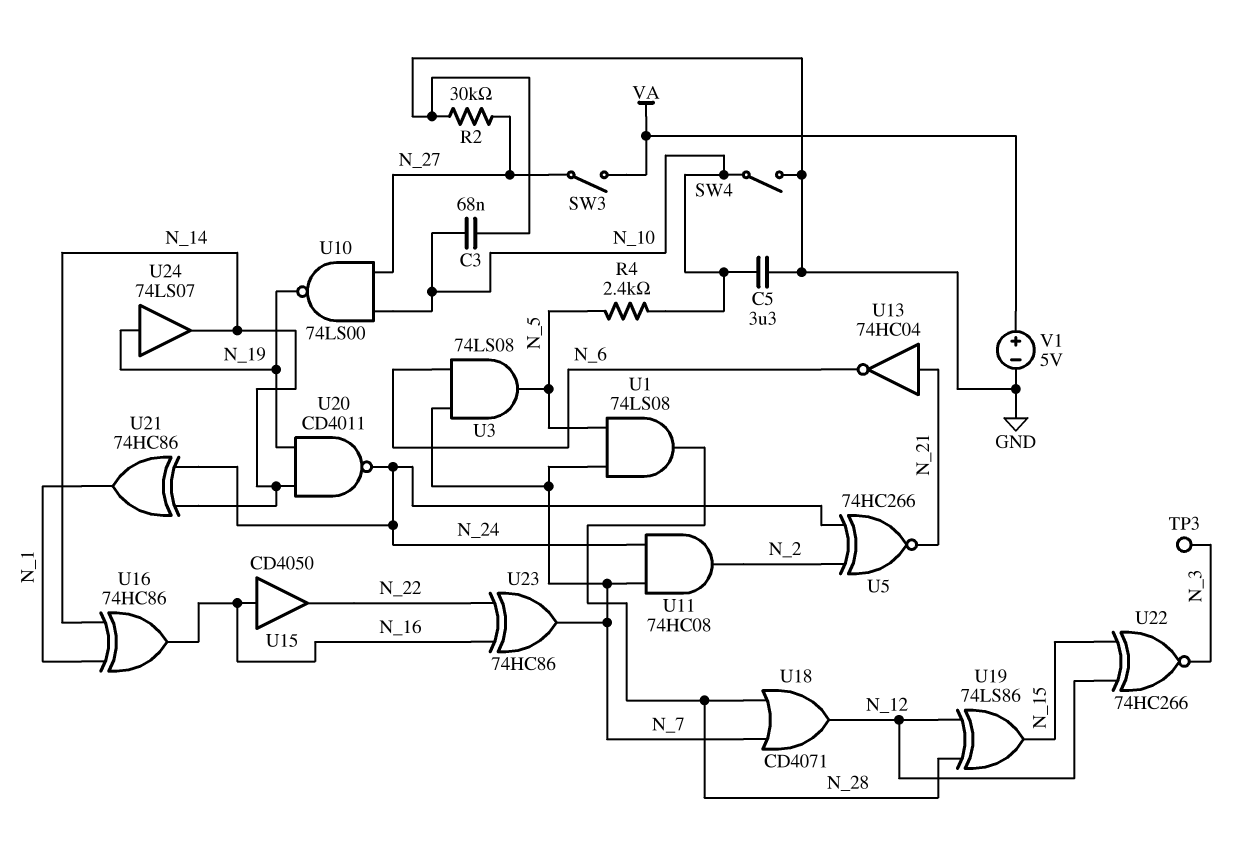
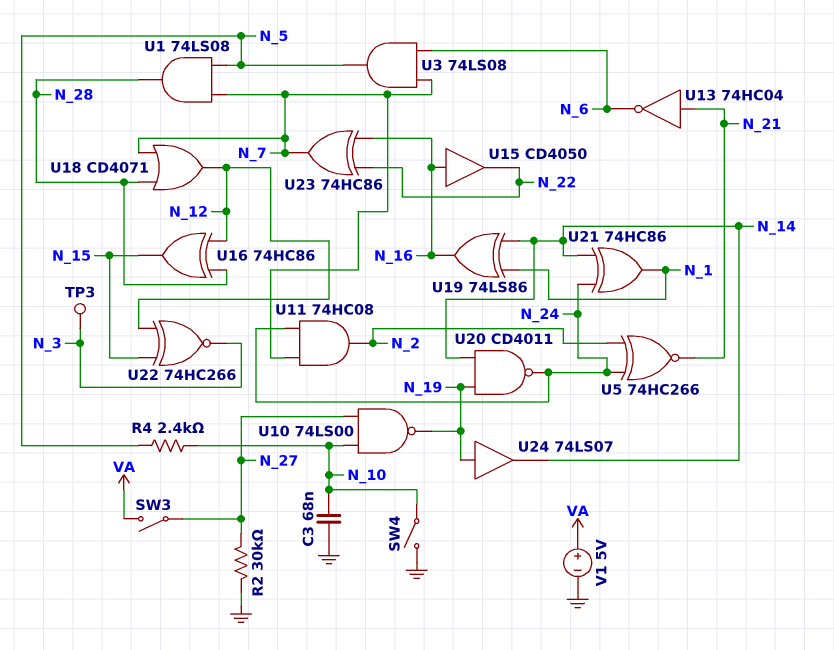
C5: 3.3uF (GND, N_10) -> none
U16: XOR 74HC86 (in N_1, in N_14, out N_16) -> XOR 74HC86 (in N_12, in N_28, out N_15)
U19: XOR 74LS86 (in N_12, in N_28, out N_15) -> XOR 74LS86 (in N_1, in N_14, out N_16)

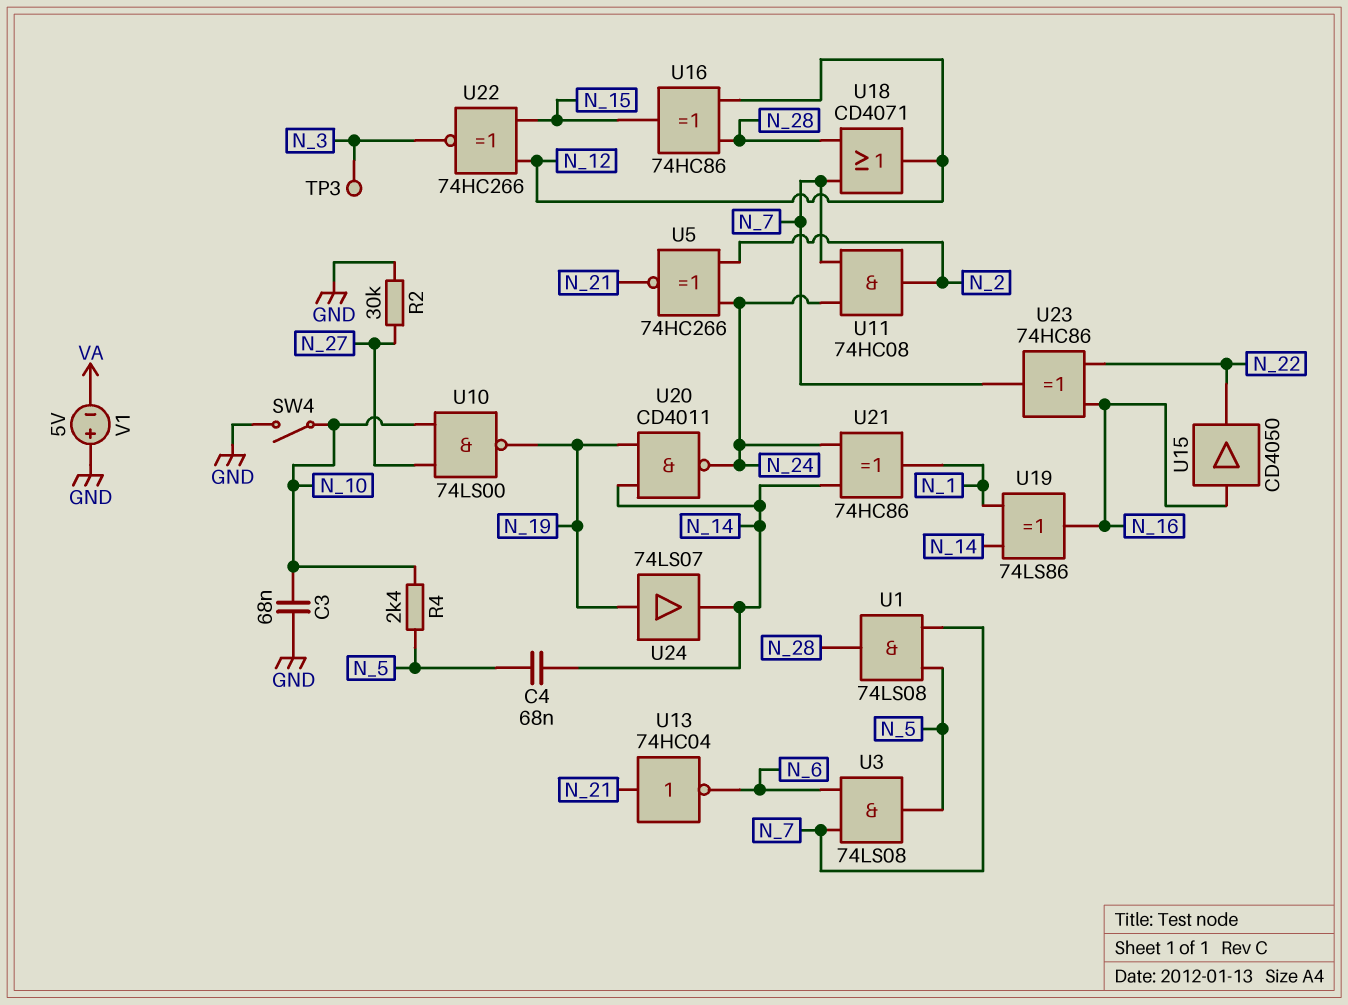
C4: none -> 68nF (N_5, N_14)
SW3: switch (N_27, VA) -> none
V1: 5V (plus VA, minus GND) -> 5V (plus GND, minus VA)

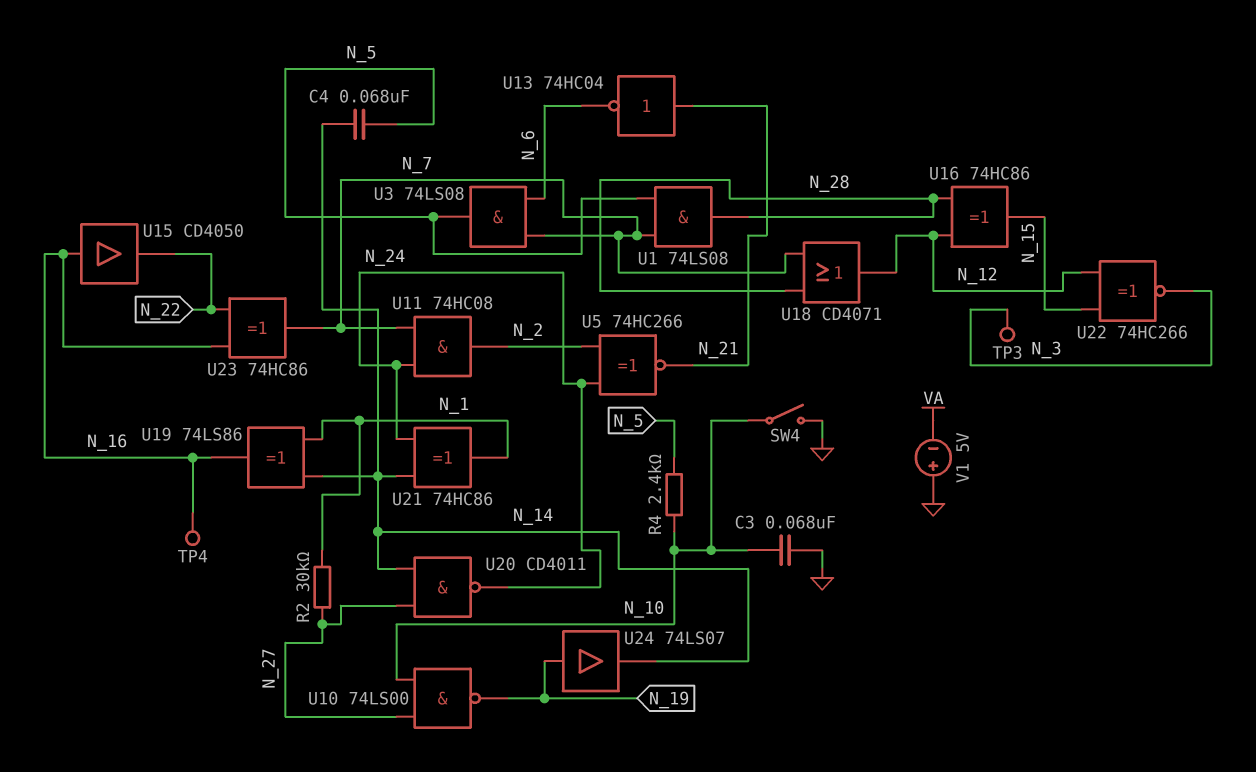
R2: 30k (GND, N_27) -> 30k (N_1, N_27)
TP4: none -> test point (N_16)
U20: NAND CD4011 (in N_14, in N_19, out N_24) -> NAND CD4011 (in N_14, in N_27, out N_24)

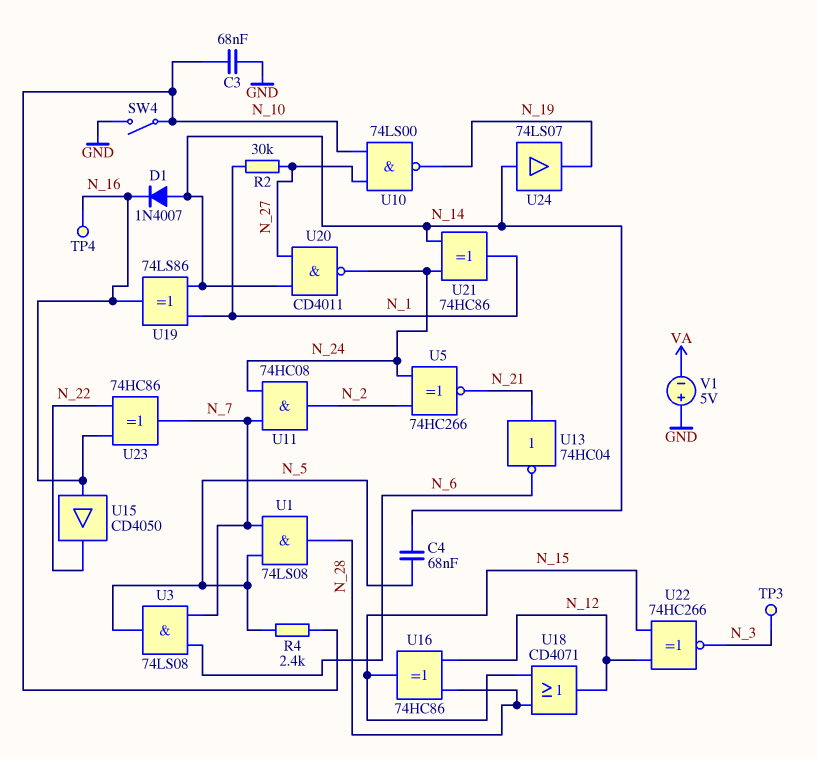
D1: none -> diode 1N4007 (A N_14, K N_16)
U18: OR CD4071 (in N_7, in N_28, out N_12) -> OR CD4071 (in N_15, in N_28, out N_12)
U24: buffer 74LS07 (in N_19, out N_14) -> buffer 74LS07 (in N_14, out N_19)

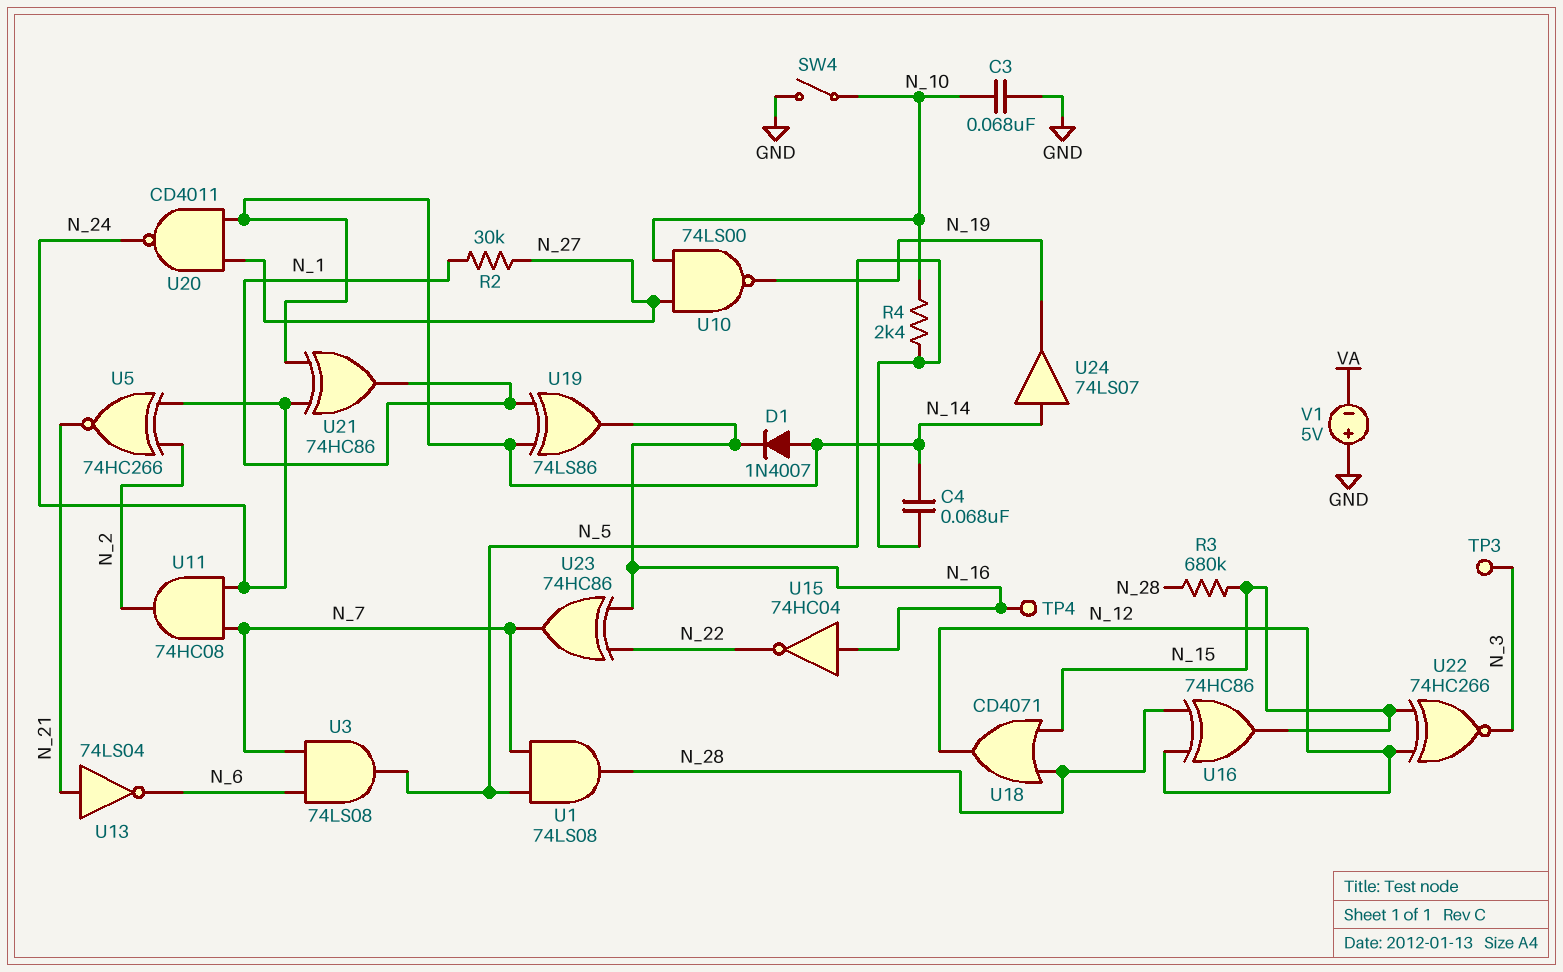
R3: none -> 680k (N_15, N_28)
U13: NOT 74HC04 (in N_21, out N_6) -> NOT 74LS04 (in N_21, out N_6)
U15: buffer CD4050 (in N_16, out N_22) -> NOT 74HC04 (in N_16, out N_22)

